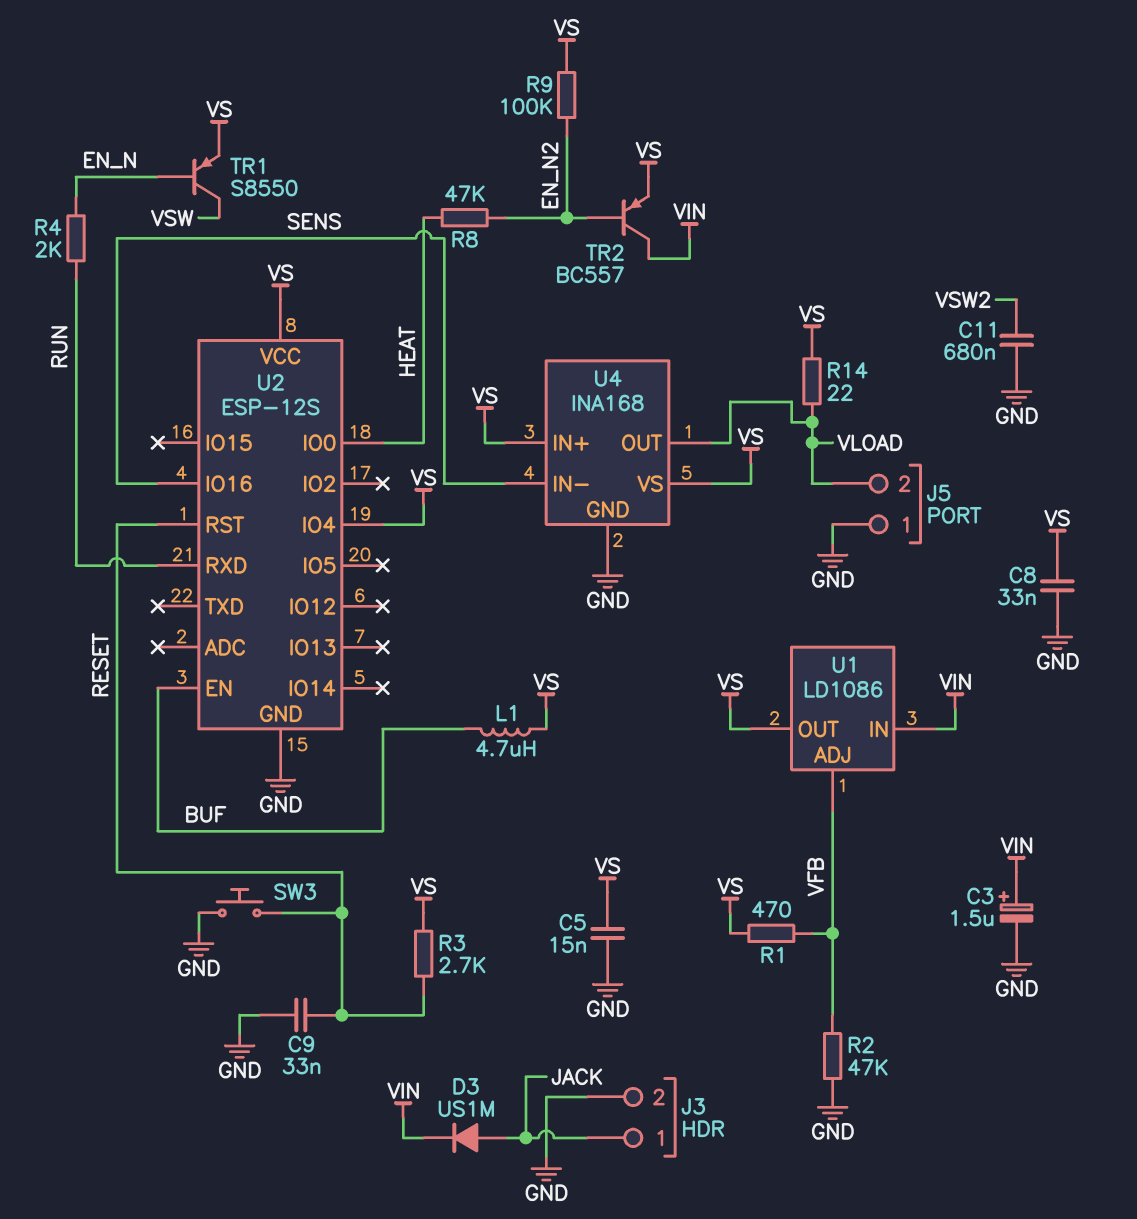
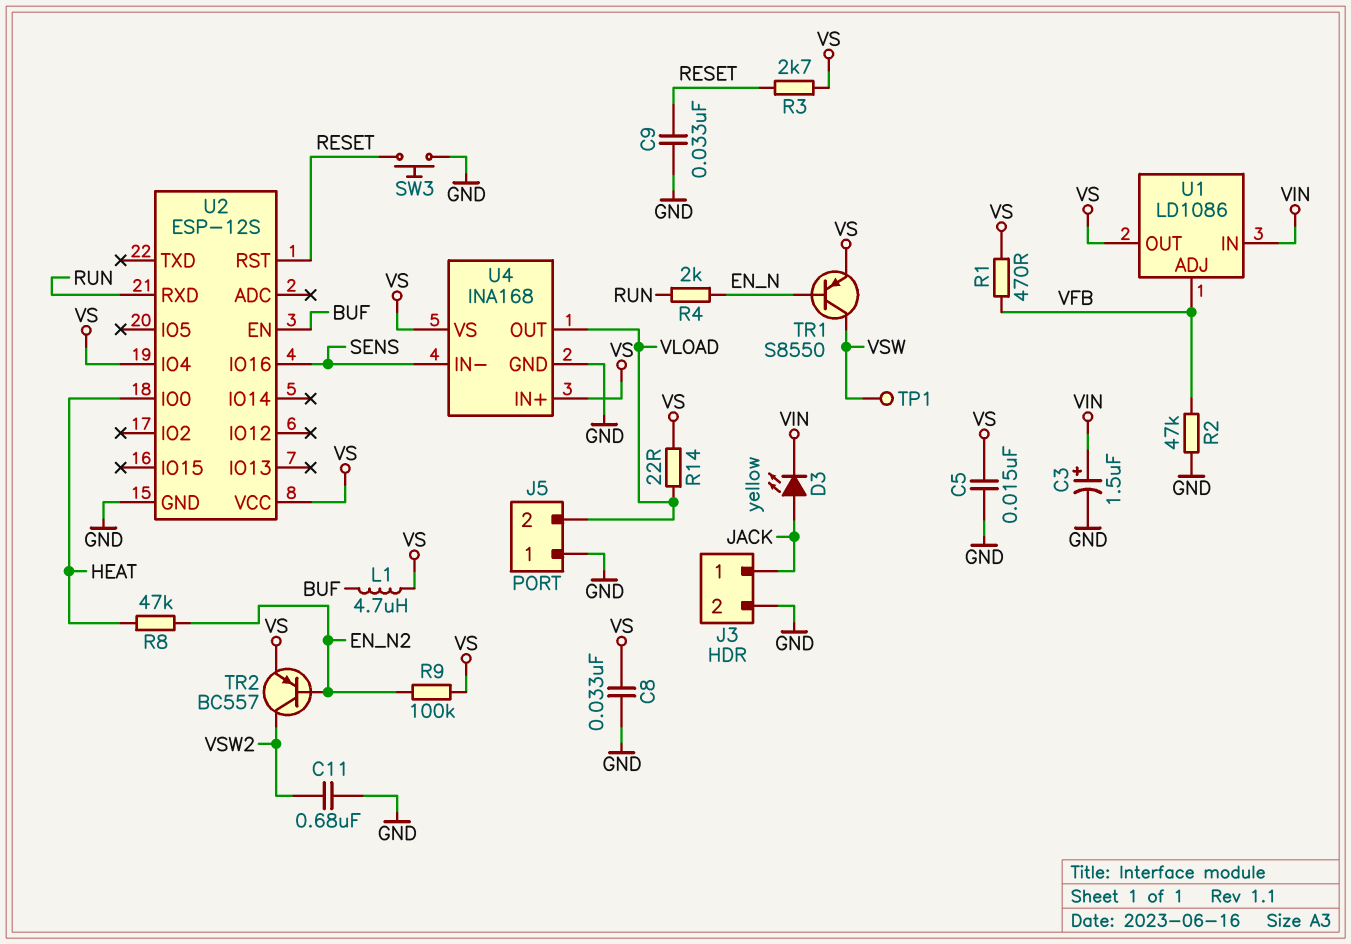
D3: diode US1M (A JACK, K VIN) -> LED yellow (A JACK, K VIN)
TP1: none -> test point (VSW)
TR2: PNP BC557 (B EN_N2, C VIN, E VS) -> PNP BC557 (B EN_N2, C VSW2, E VS)

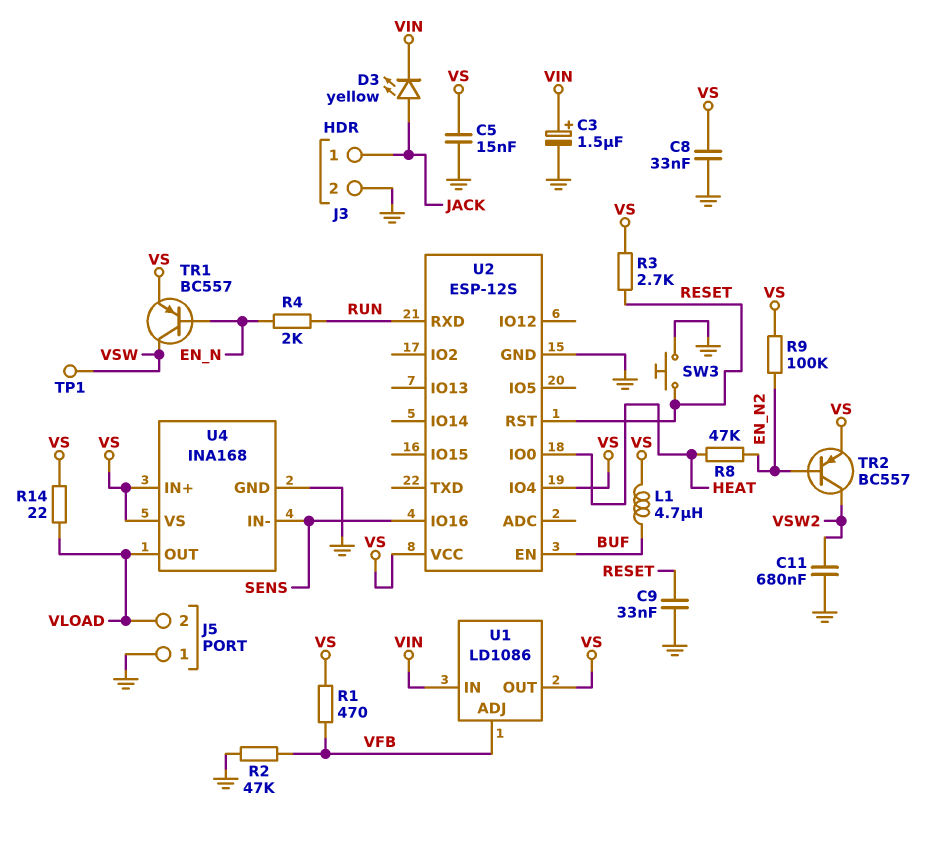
TR1: PNP S8550 (B EN_N, C VSW, E VS) -> PNP BC557 (B EN_N, C VSW, E VS)

